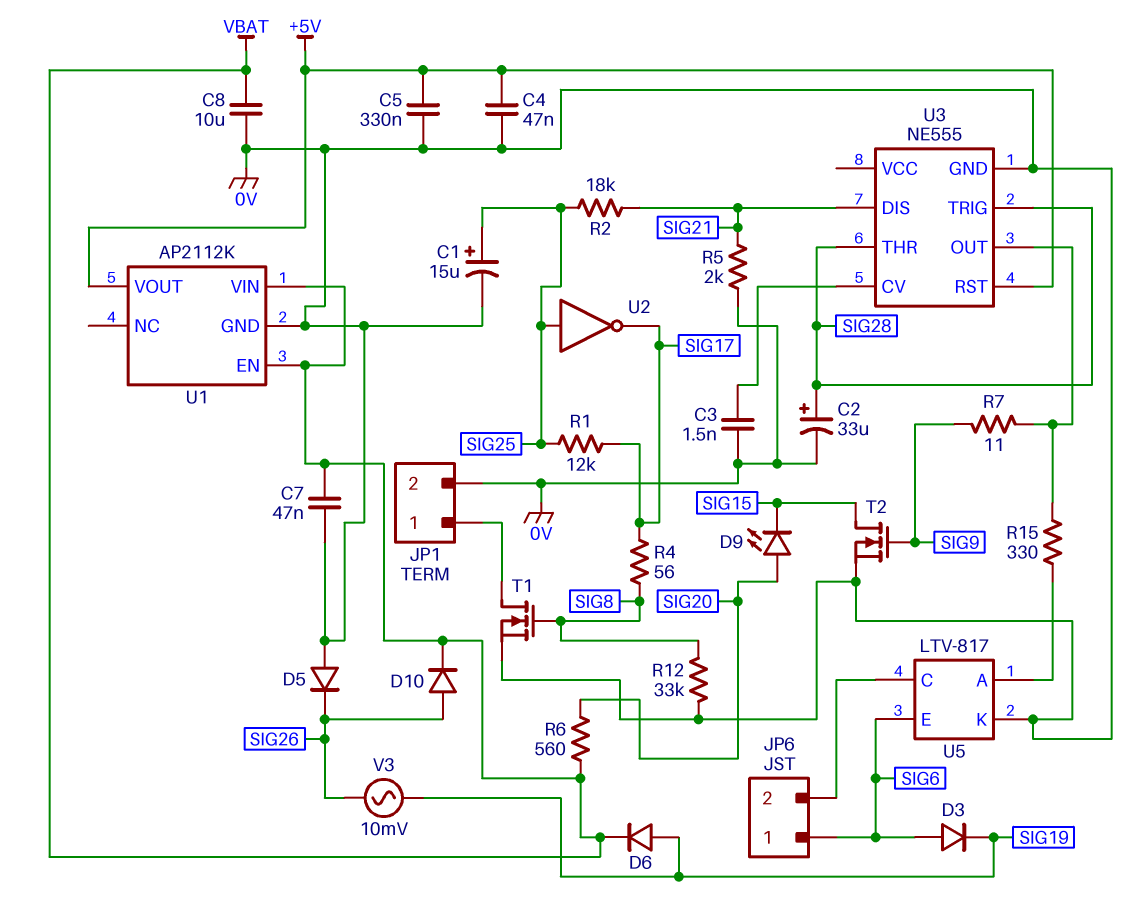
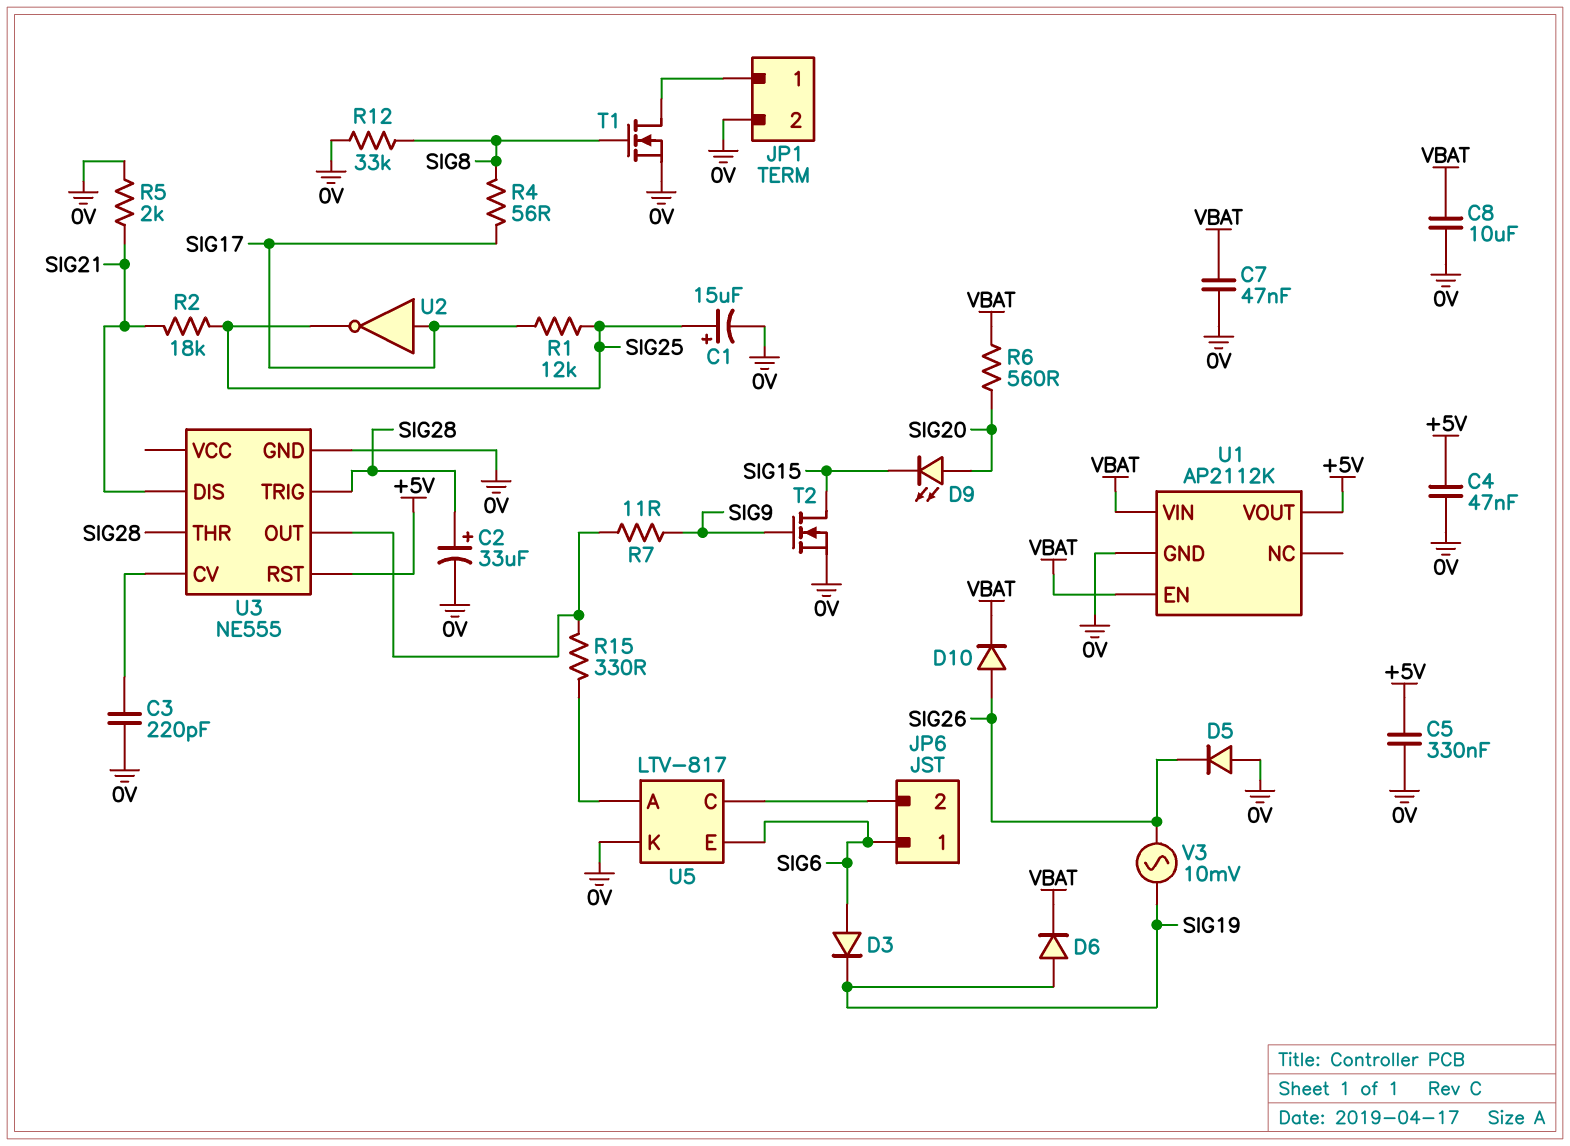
C3: 1.5nF (0V, U3/CV) -> 220pF (0V, U3/CV)
U2: NOT (in SIG25, out SIG17) -> NOT (in SIG17, out SIG25)

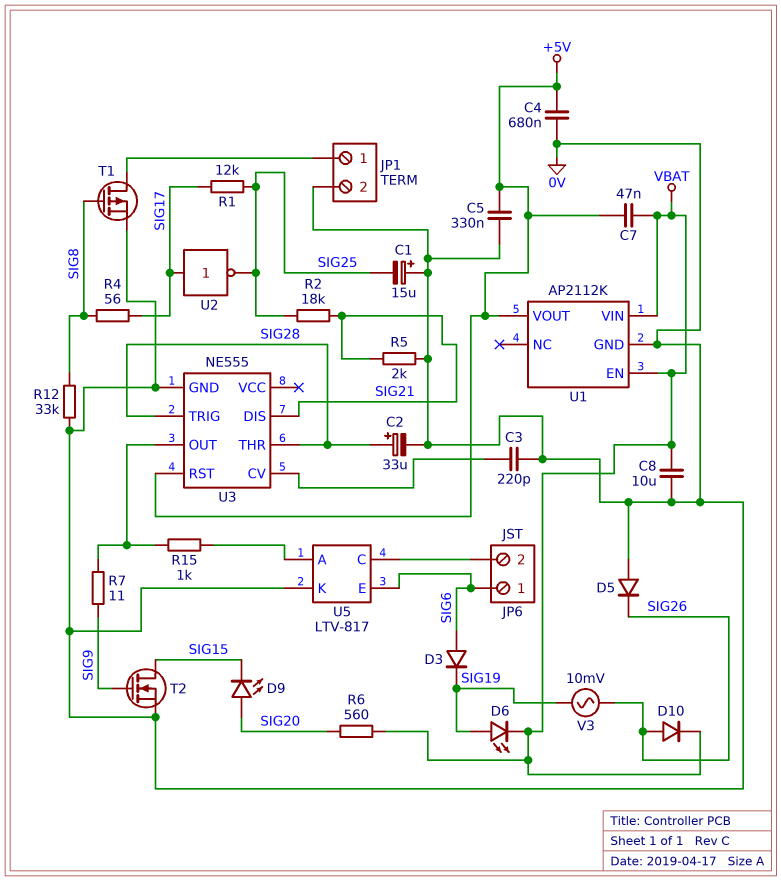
C1: 15uF (plus SIG25, minus 0V) -> 15uF (plus 0V, minus SIG25)
C4: 47nF (+5V, 0V) -> 680nF (+5V, 0V)
C7: 47nF (0V, VBAT) -> 47nF (+5V, VBAT)
D6: diode (A SIG19, K VBAT) -> LED (A SIG19, K VBAT)
R15: 330 (U3/OUT, U5/A) -> 1k (U3/OUT, U5/A)
T1: NMOS (G SIG8, D JP1/1, S 0V) -> PMOS (G SIG8, D JP1/1, S 0V)

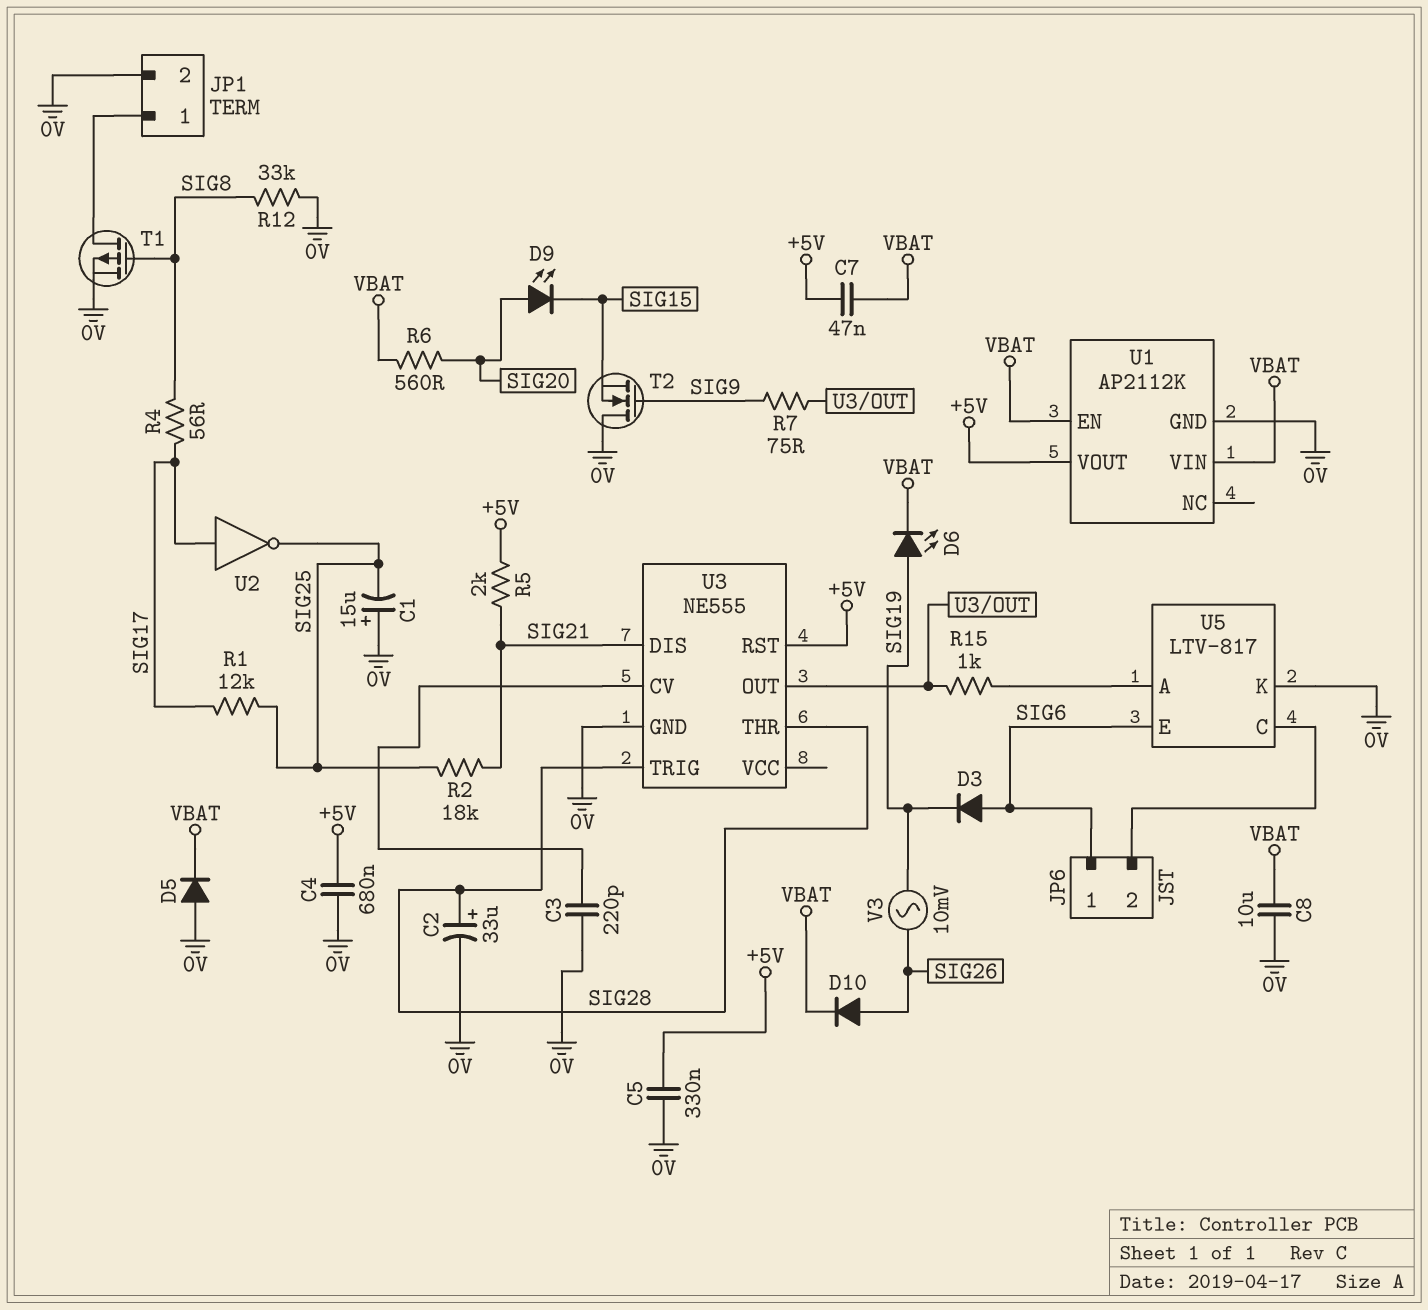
D5: diode (A 0V, K SIG26) -> diode (A 0V, K VBAT)
R5: 2k (0V, SIG21) -> 2k (+5V, SIG21)
R7: 11 (SIG9, U3/OUT) -> 75 (SIG9, U3/OUT)
T2: NMOS (G SIG9, D SIG15, S 0V) -> NMOS (G SIG9, D 0V, S SIG15)

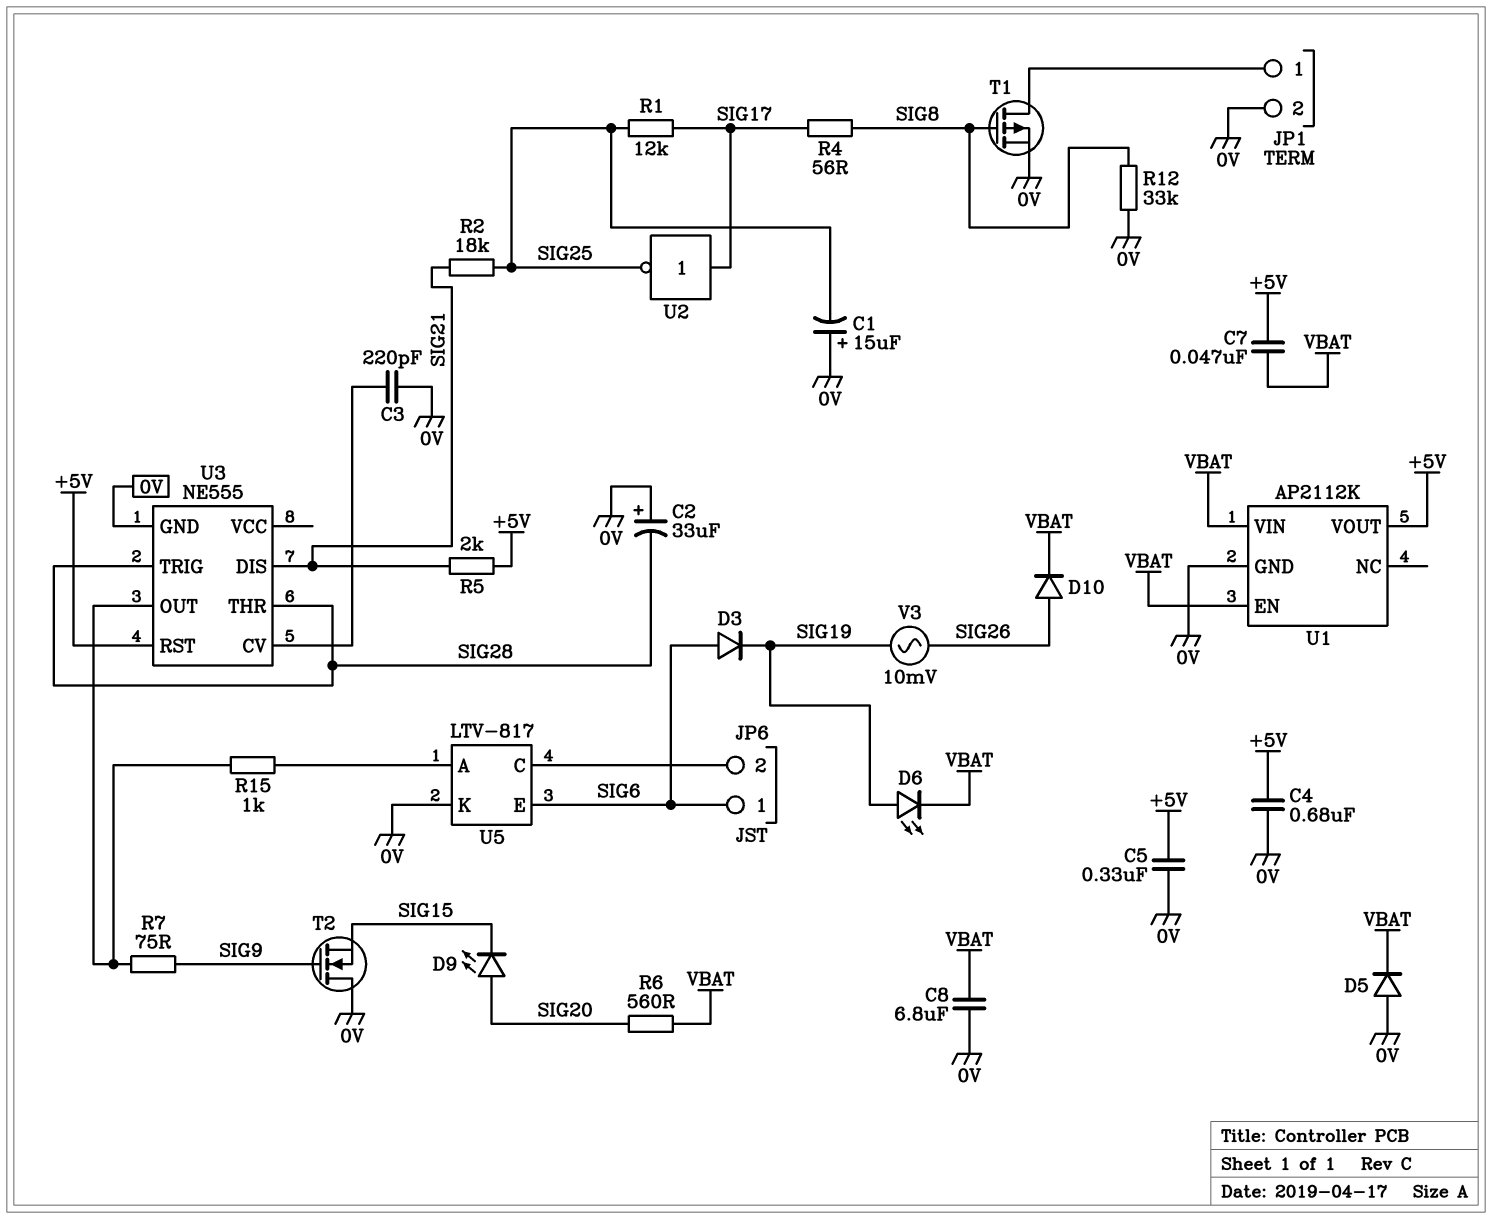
C2: 33uF (plus SIG28, minus 0V) -> 33uF (plus 0V, minus SIG28)
C8: 10uF (0V, VBAT) -> 6.8uF (0V, VBAT)

